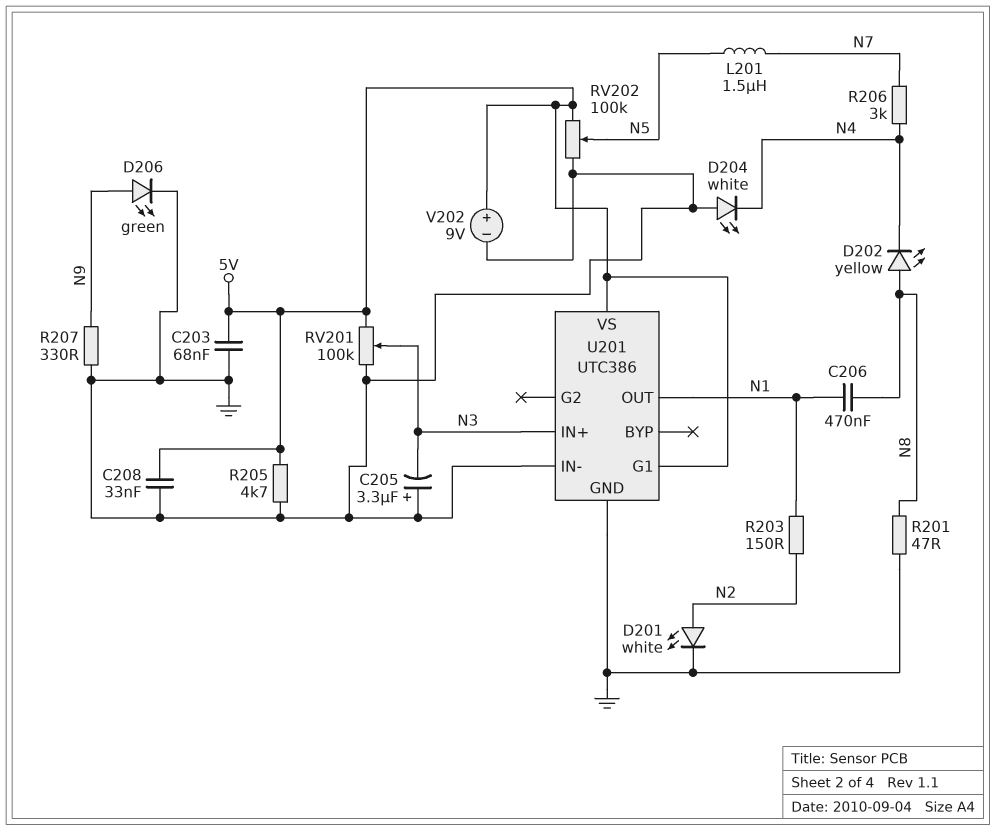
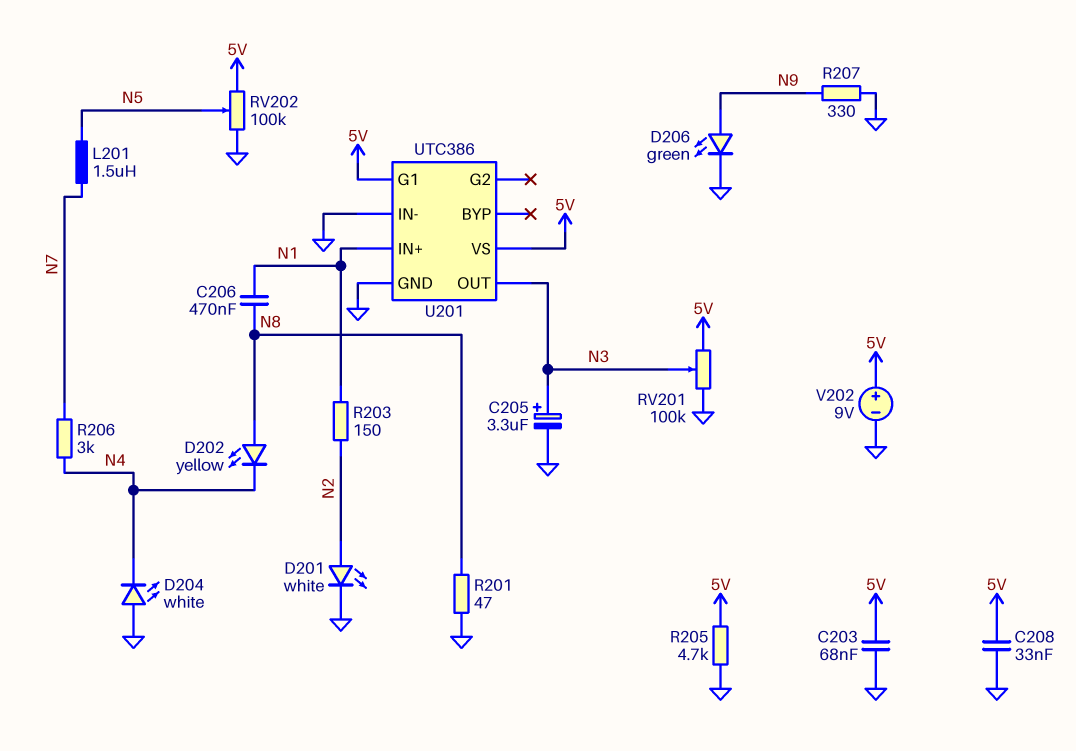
C205: 3.3uF (plus GND, minus N3) -> 3.3uF (plus N3, minus GND)
U201 pin IN+: N3 -> N1
U201 pin OUT: N1 -> N3

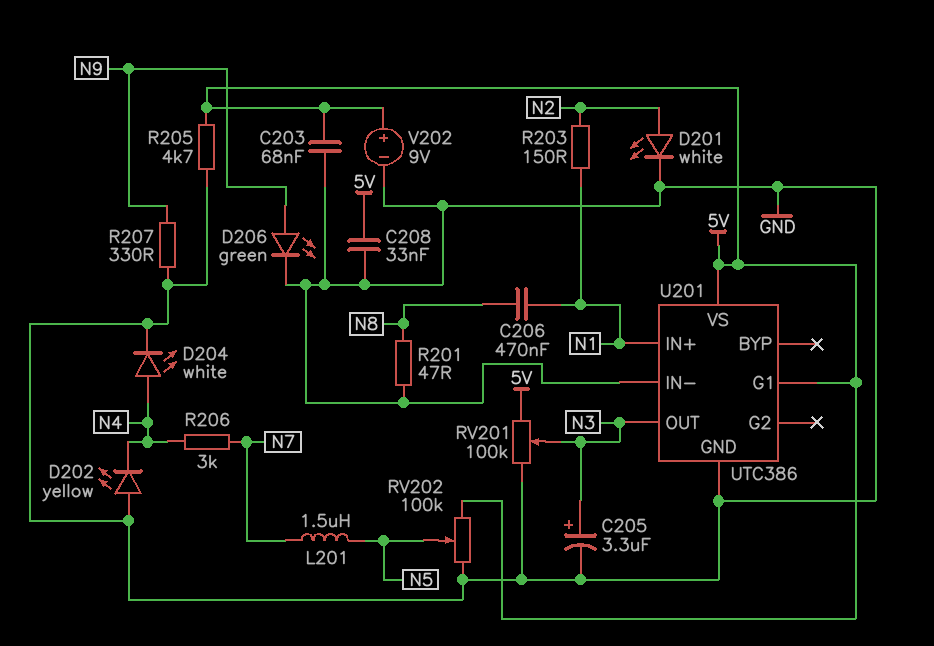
D202: LED yellow (A N8, K N4) -> LED yellow (A GND, K N4)
D204: LED white (A GND, K N4) -> LED white (A N4, K GND)

